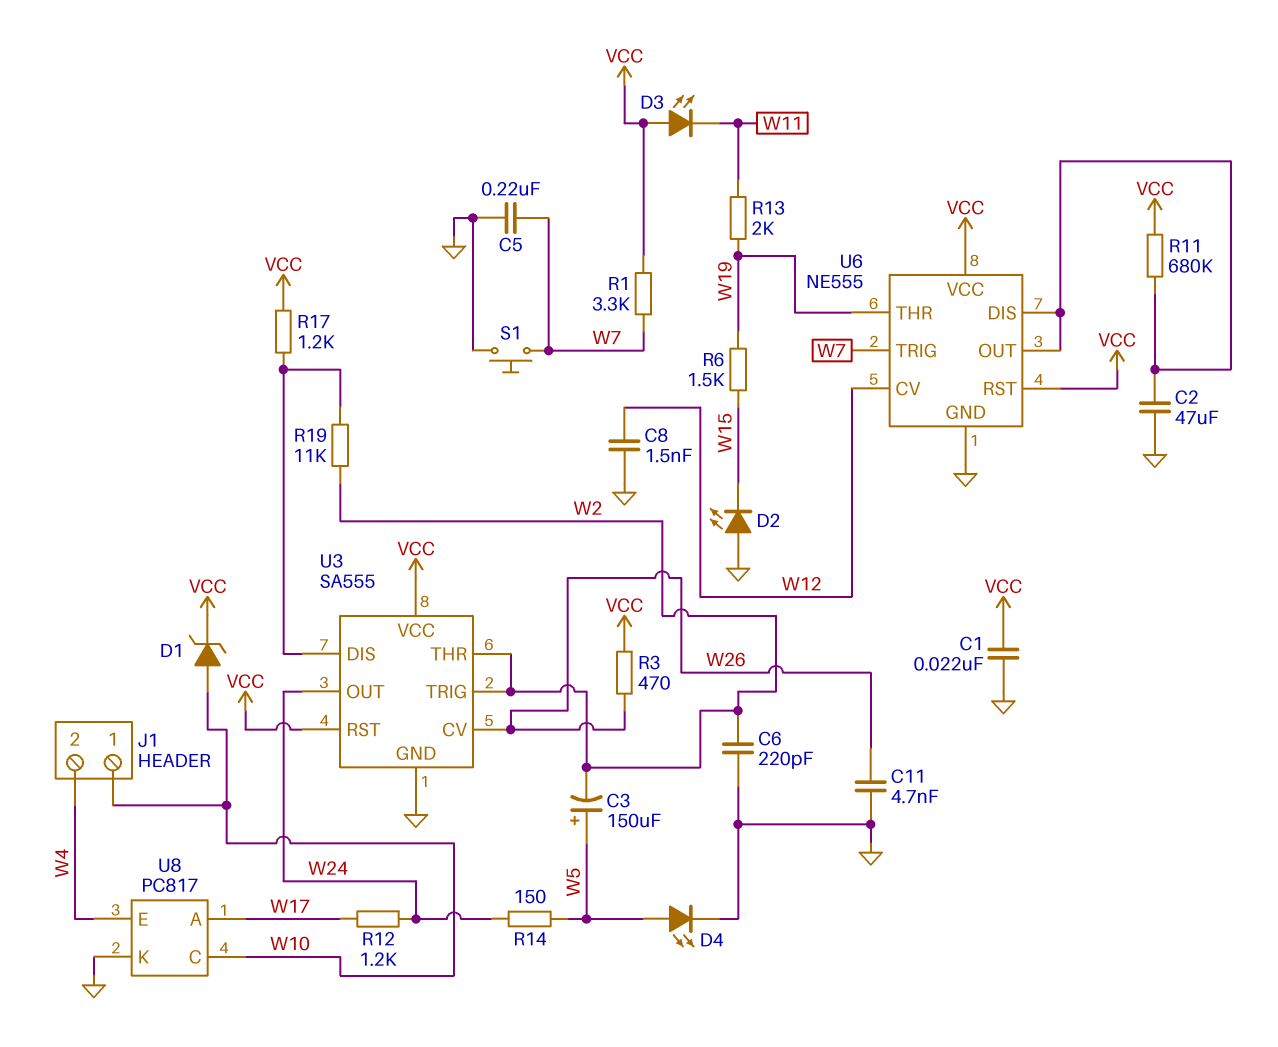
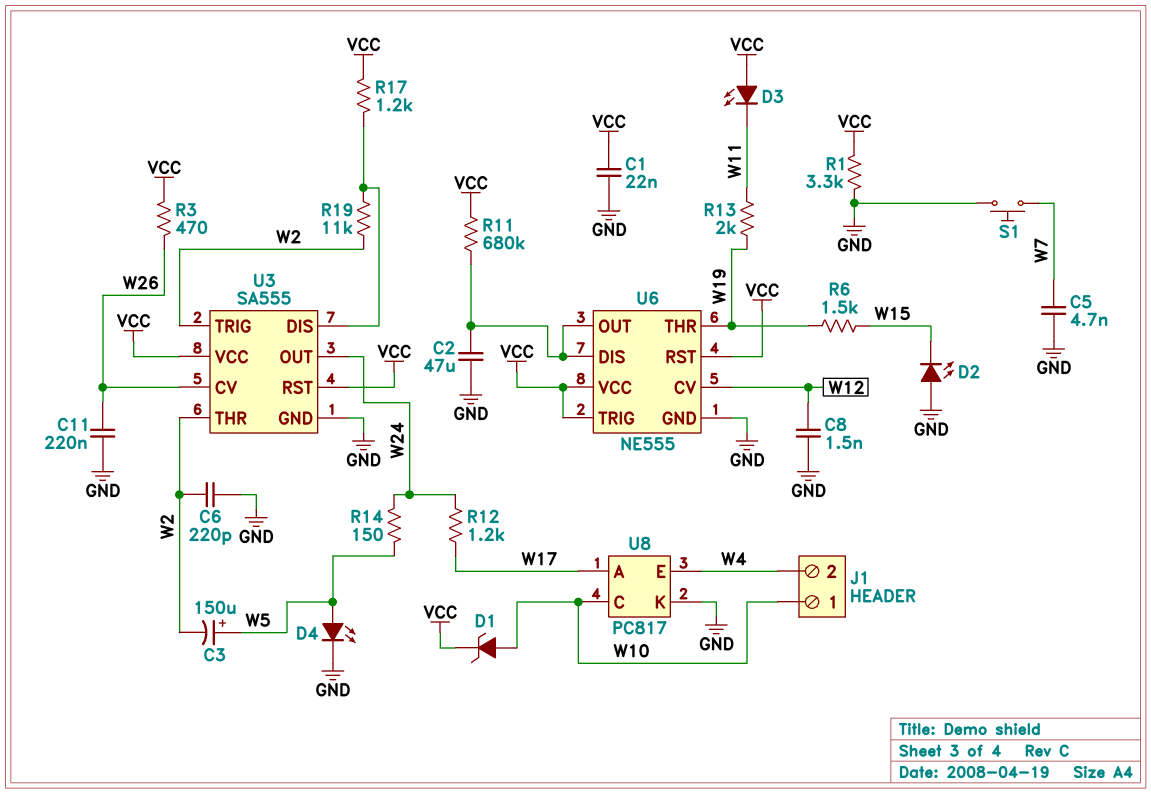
C5: 220nF (GND, W7) -> 4.7nF (GND, W7)
C11: 4.7nF (GND, W26) -> 220nF (GND, W26)
R1: 3.3k (VCC, W7) -> 3.3k (GND, VCC)
U6 pin TRIG: W7 -> VCC

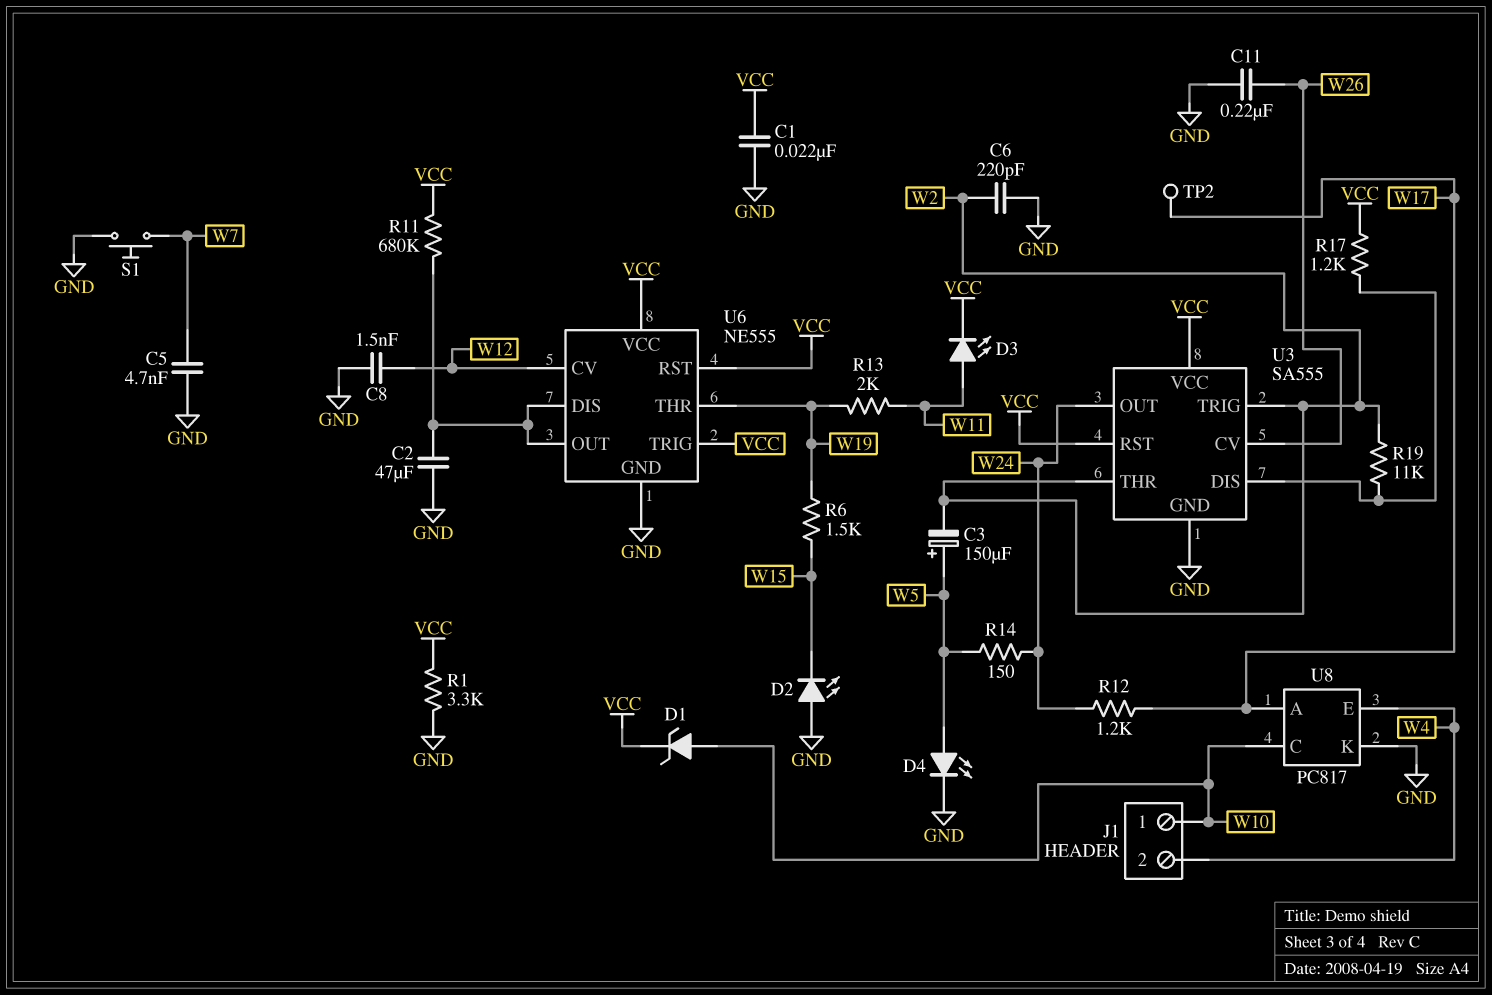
D3: LED (A VCC, K W11) -> LED (A W11, K VCC)
R3: 470 (VCC, W26) -> none
TP2: none -> test point (W17)

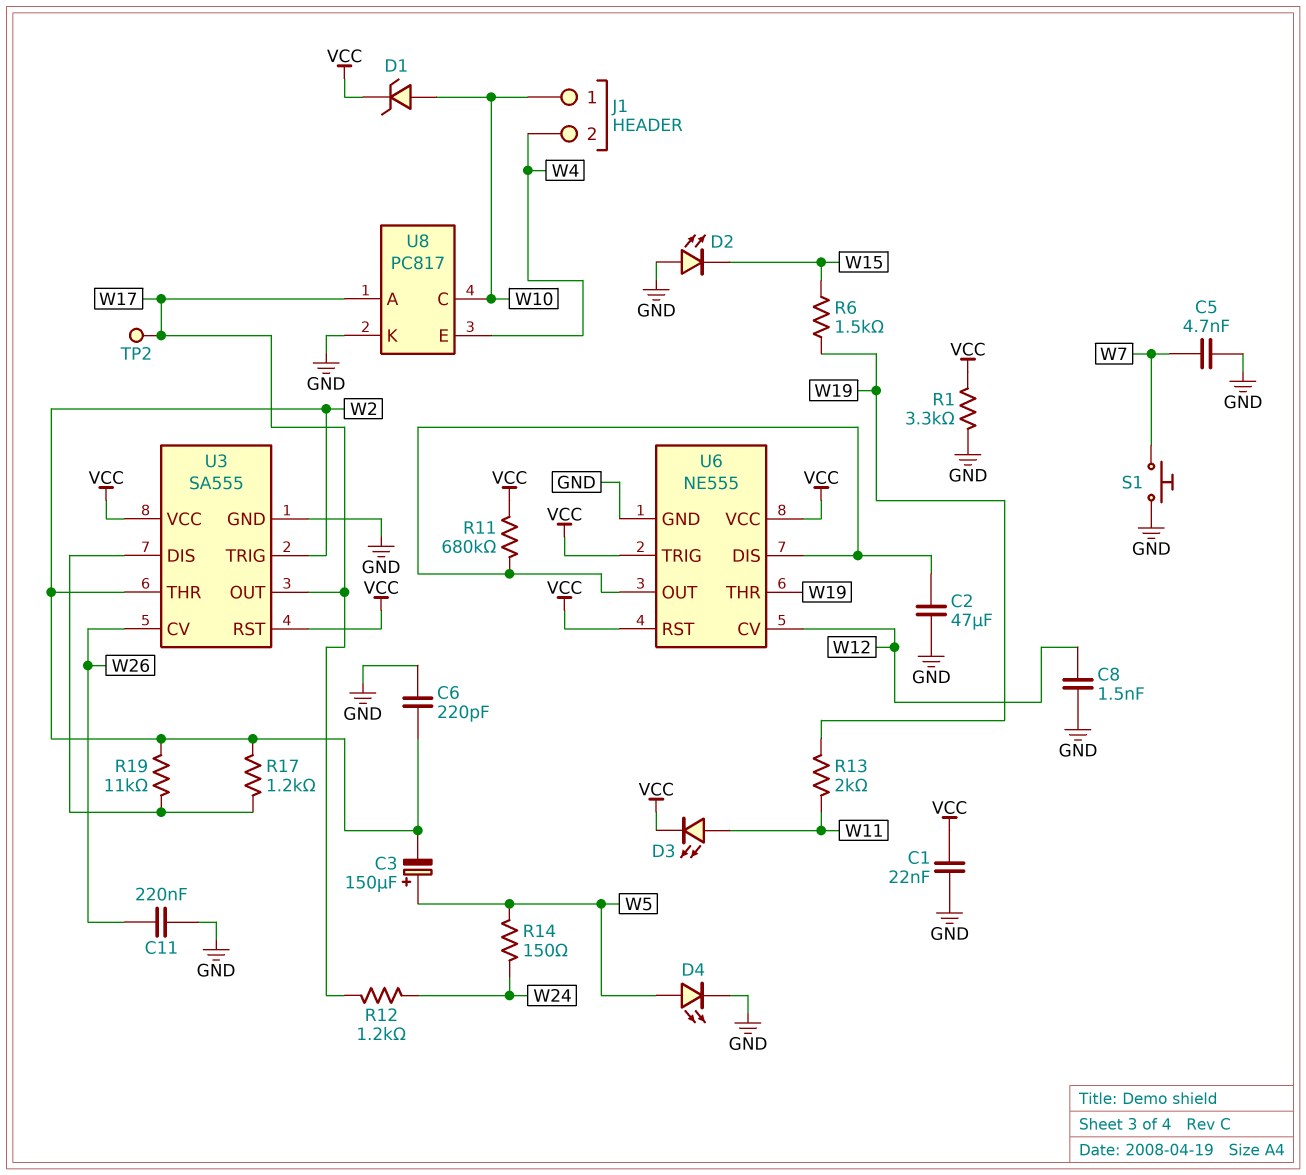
R17: 1.2k (U3/DIS, VCC) -> 1.2k (U3/DIS, W2)
U3 pin OUT: W24 -> W17

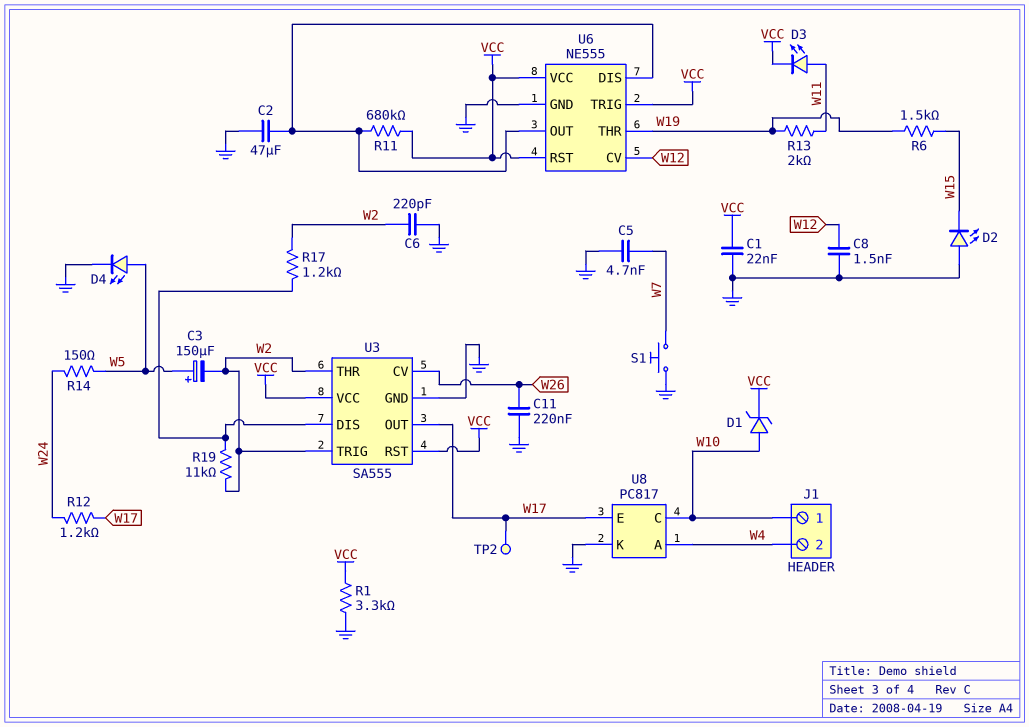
U8 pin A: W17 -> W4
U8 pin E: W4 -> W17

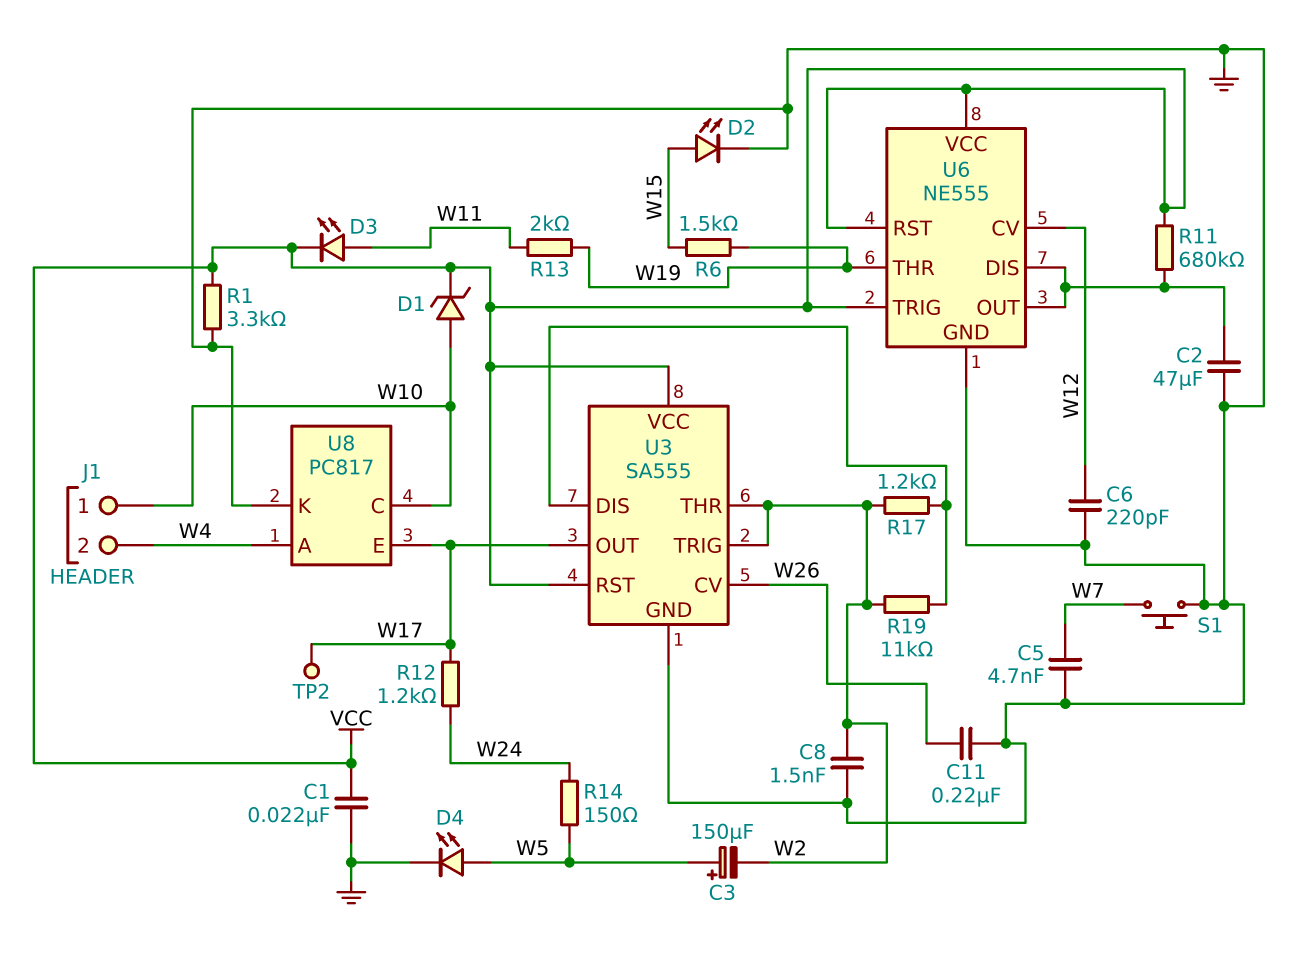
C6: 220pF (GND, W2) -> 220pF (GND, W12)
C8: 1.5nF (GND, W12) -> 1.5nF (GND, W2)
D2: LED (A GND, K W15) -> LED (A W15, K GND)

